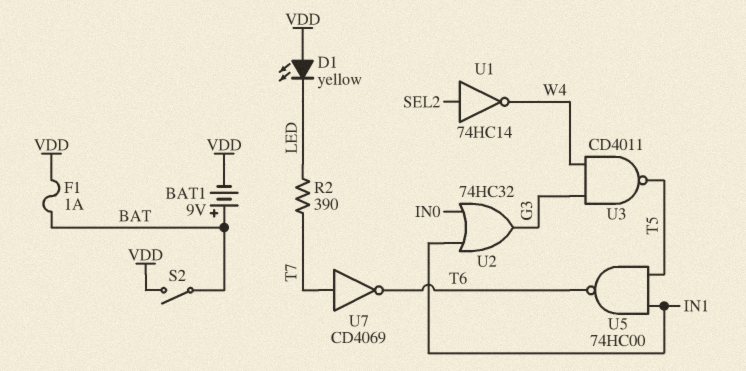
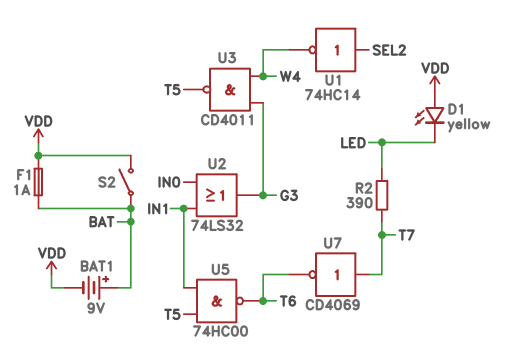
U2: OR 74HC32 (in IN0, in IN1, out G3) -> OR 74LS32 (in IN0, in IN1, out G3)

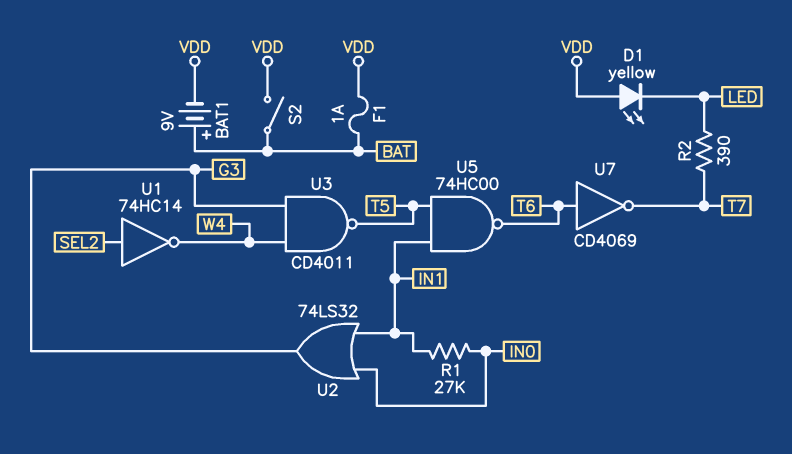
R1: none -> 27k (IN0, IN1)
U7: NOT CD4069 (in T7, out T6) -> NOT CD4069 (in T6, out T7)

